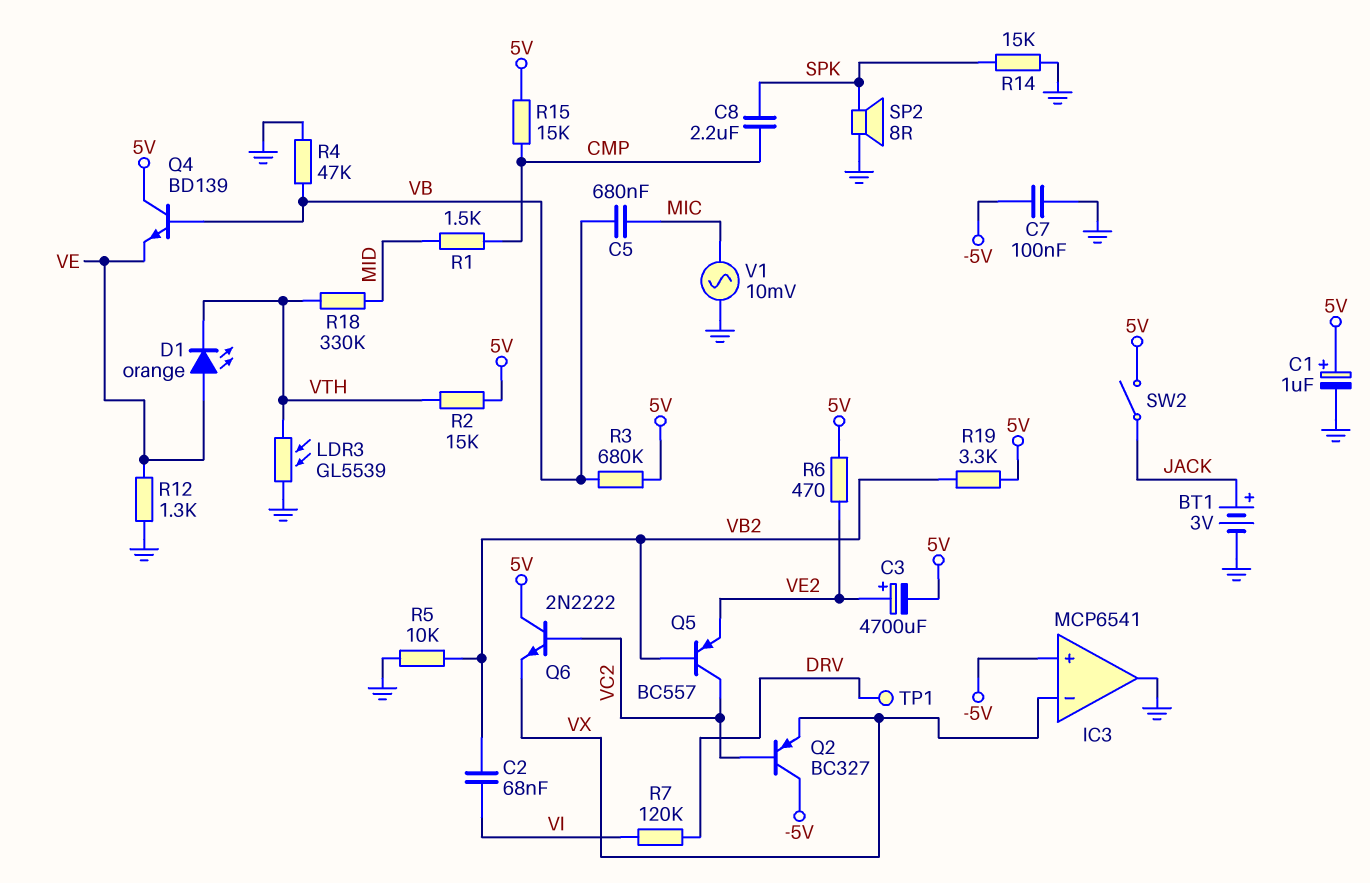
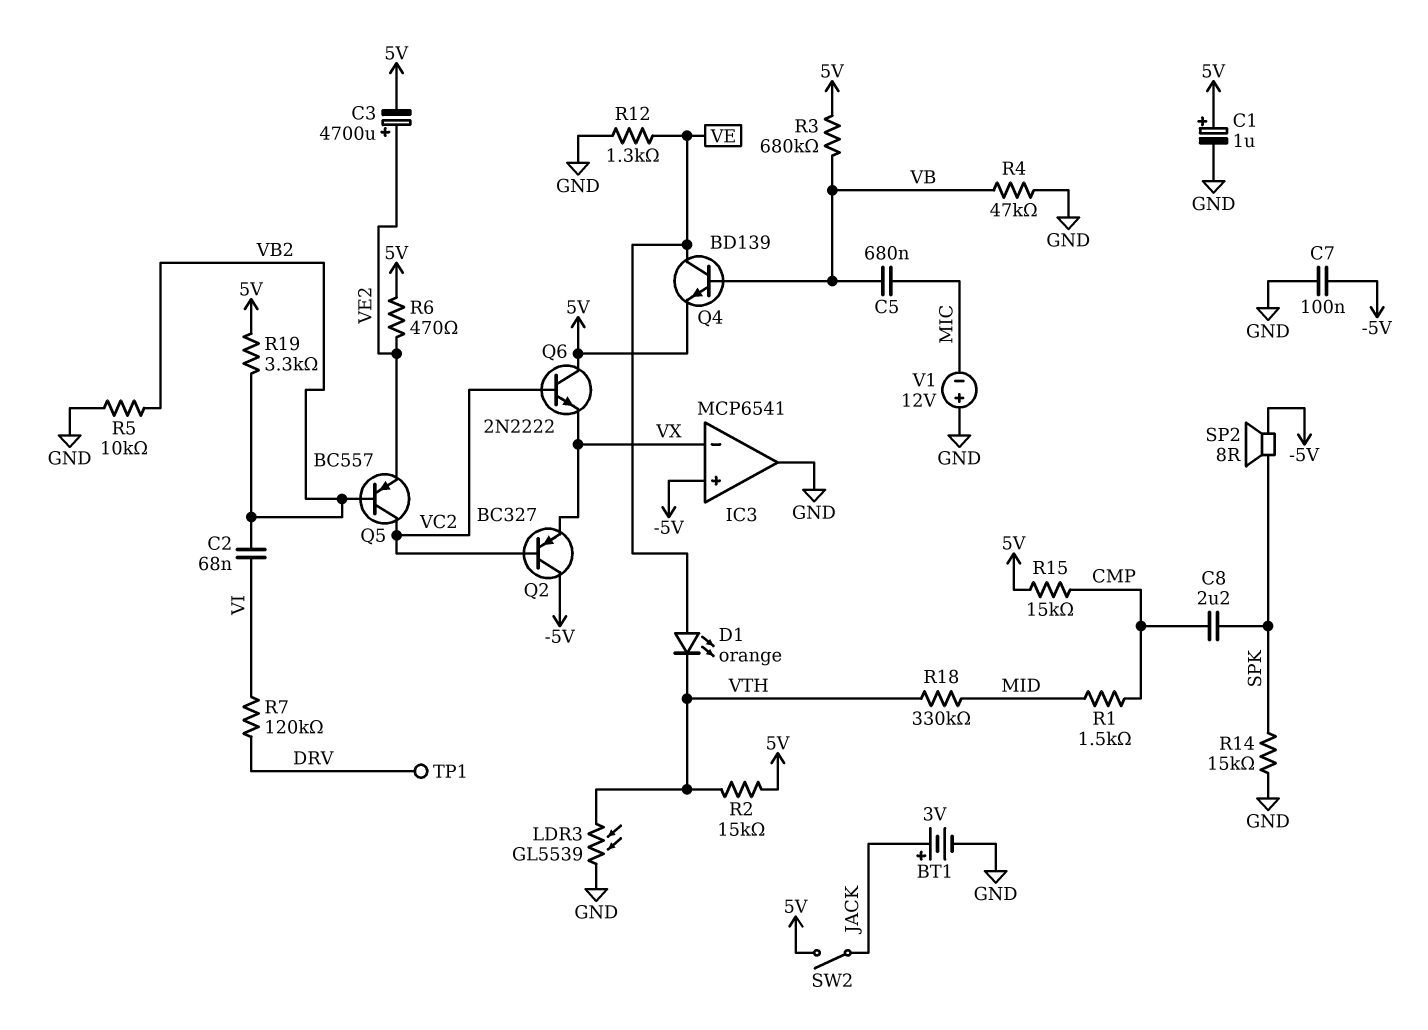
Q4: NPN BD139 (B VB, C 5V, E VE) -> NPN BD139 (B VB, C VE, E 5V)
SP2: speaker 8R (GND, SPK) -> speaker 8R (-5V, SPK)
V1: AC 10mV (GND, MIC) -> 12V (plus GND, minus MIC)

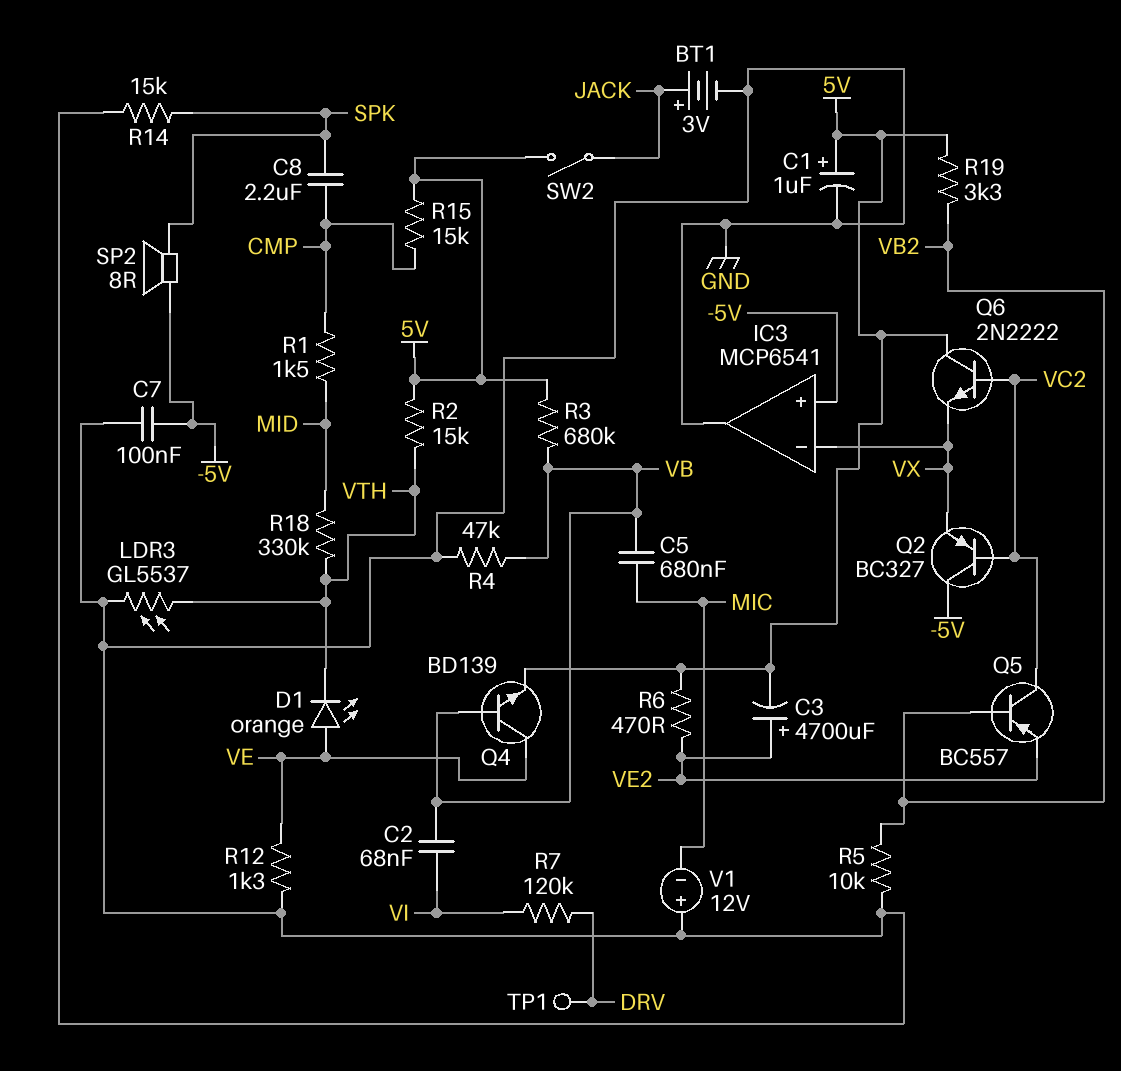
C2: 68nF (VB2, VI) -> 68nF (VB, VI)
LDR3: GL5539 (GND, VTH) -> GL5537 (GND, VTH)

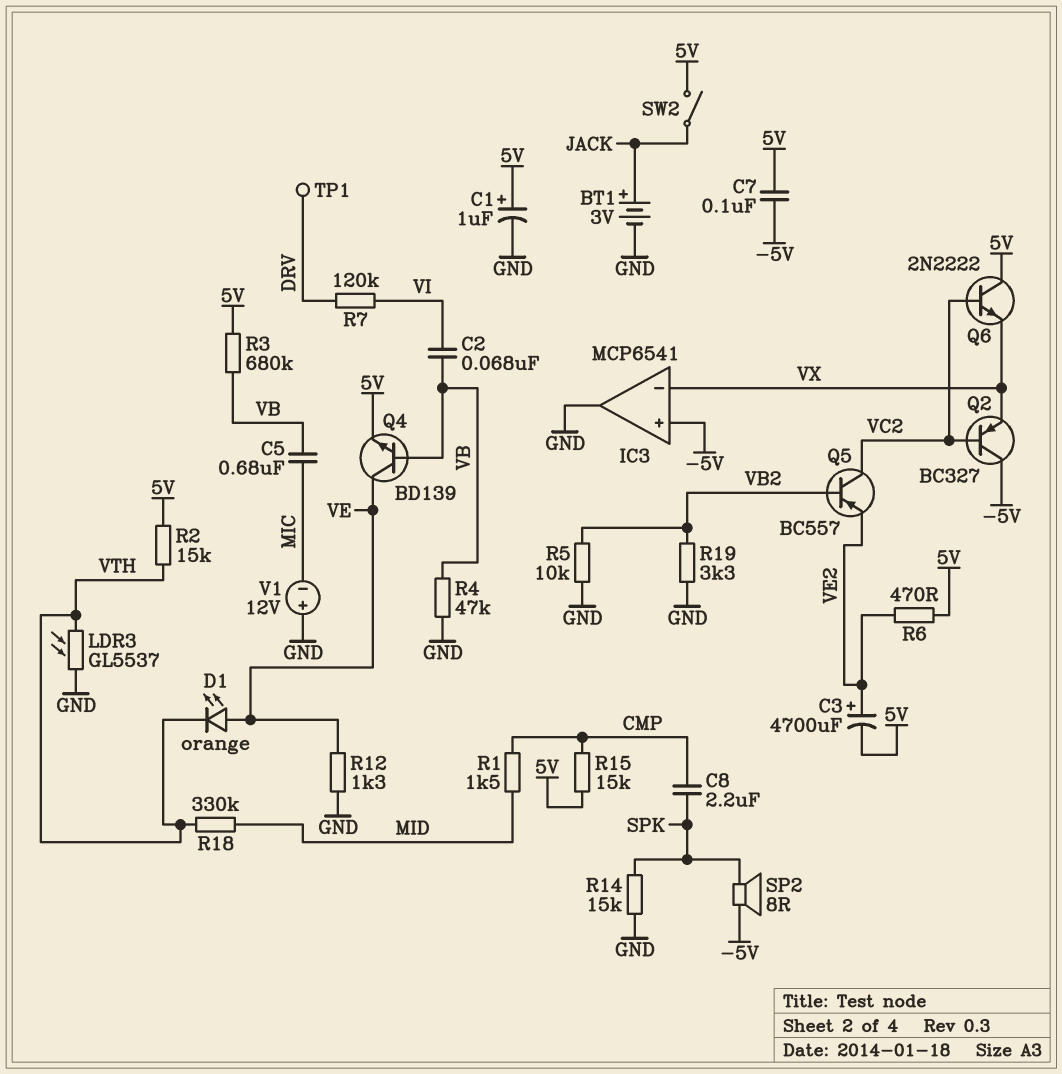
C7: 100nF (-5V, GND) -> 100nF (-5V, 5V)
R19: 3.3k (5V, VB2) -> 3.3k (GND, VB2)

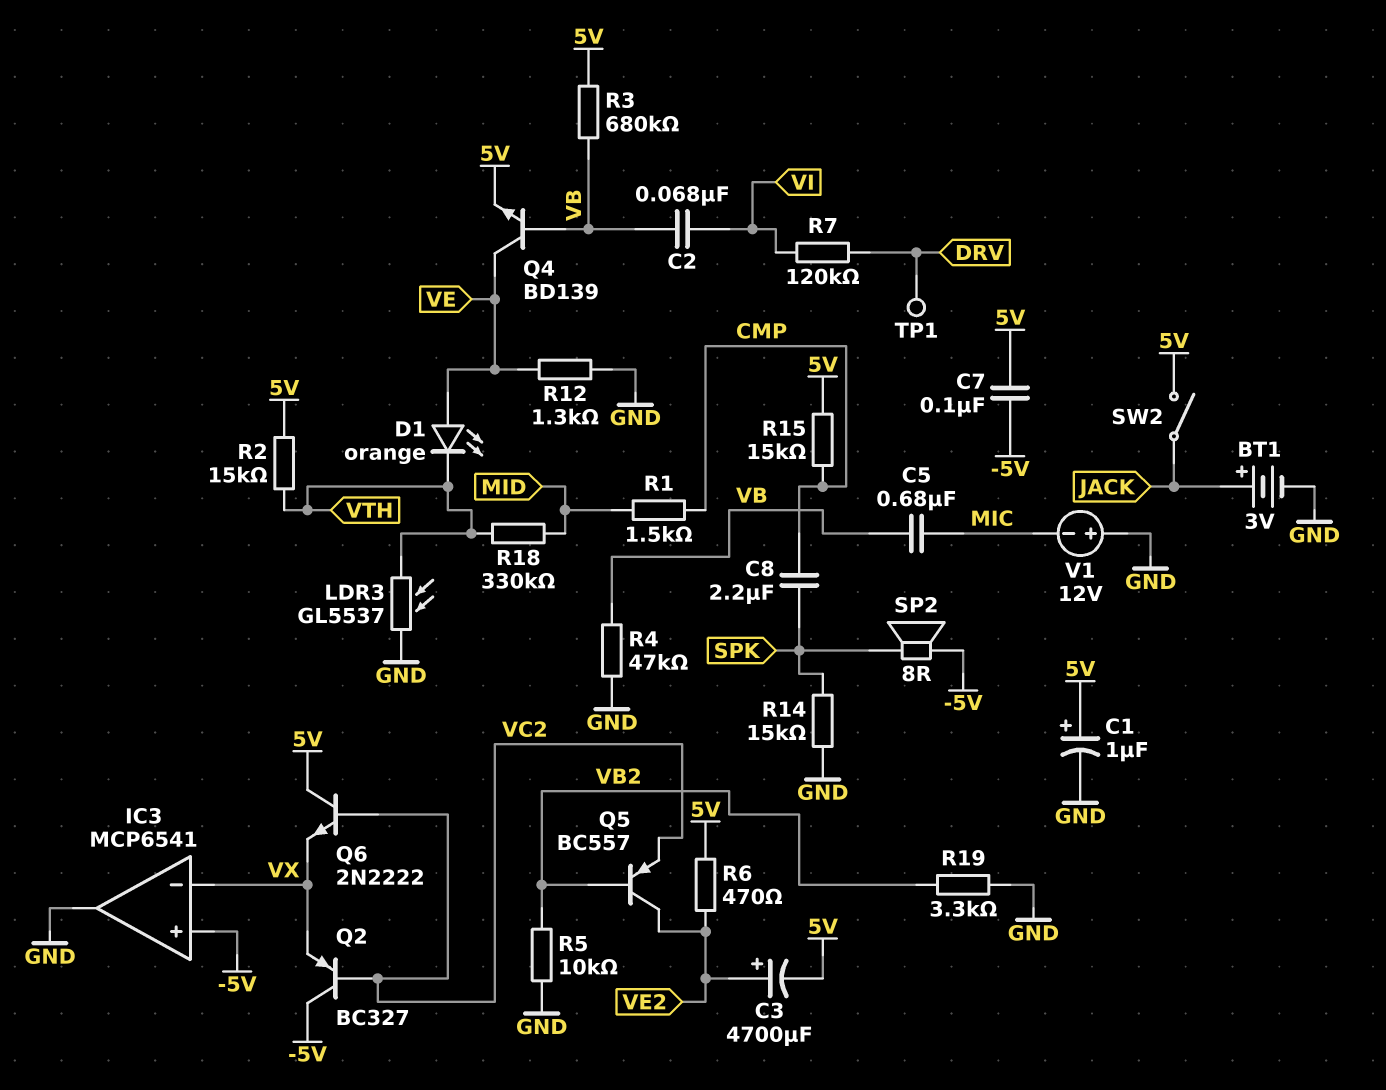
Q5: PNP BC557 (B VB2, C VC2, E VE2) -> PNP BC557 (B VB2, C VE2, E VC2)

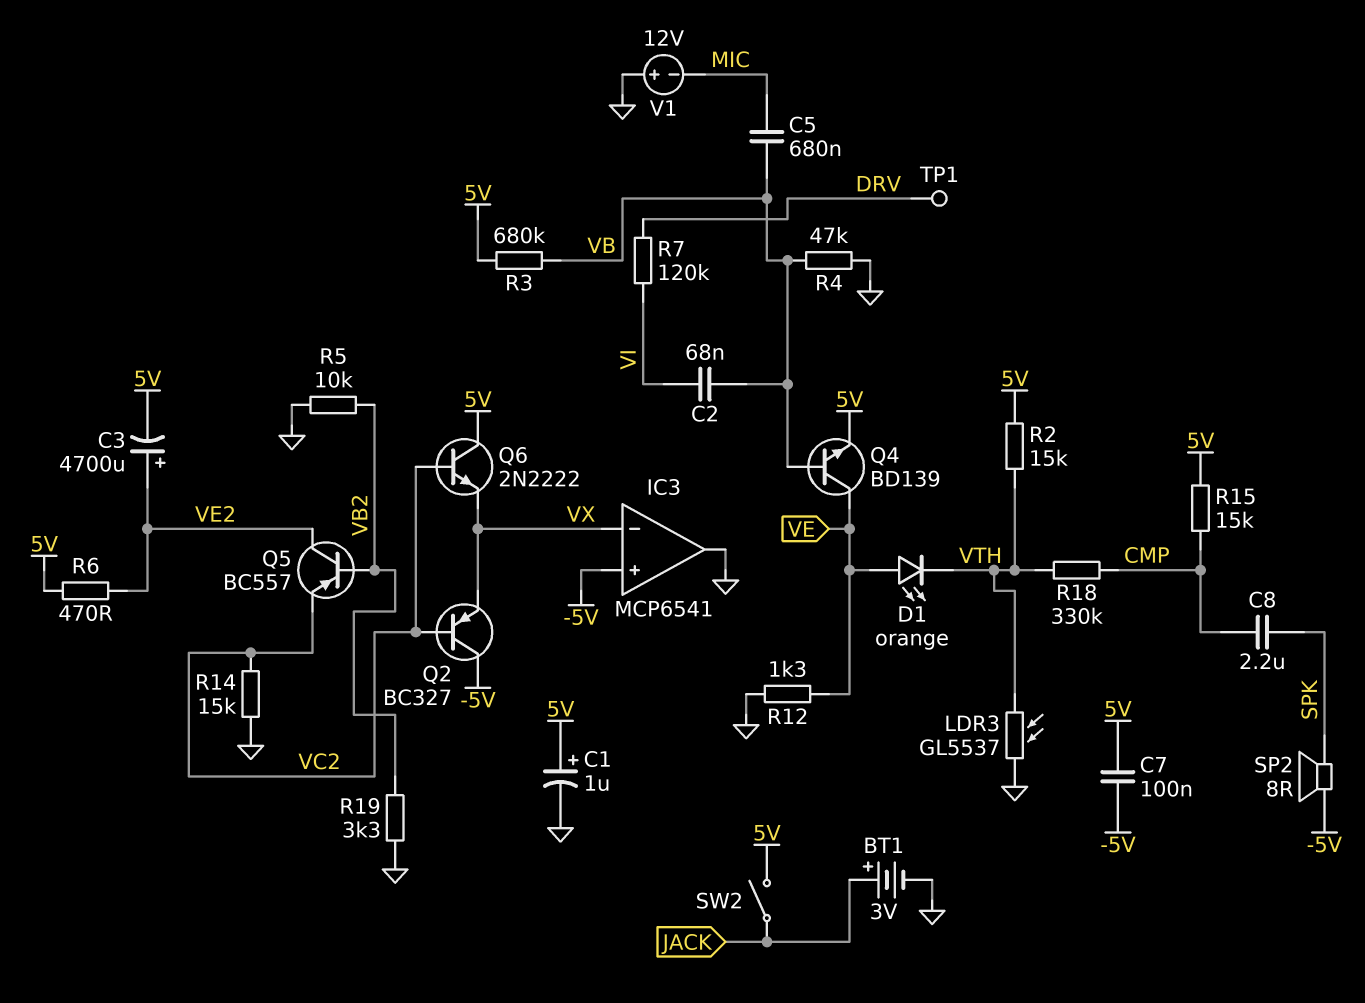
R1: 1.5k (CMP, MID) -> none
R14: 15k (GND, SPK) -> 15k (GND, VC2)
R18: 330k (MID, VTH) -> 330k (CMP, VTH)

